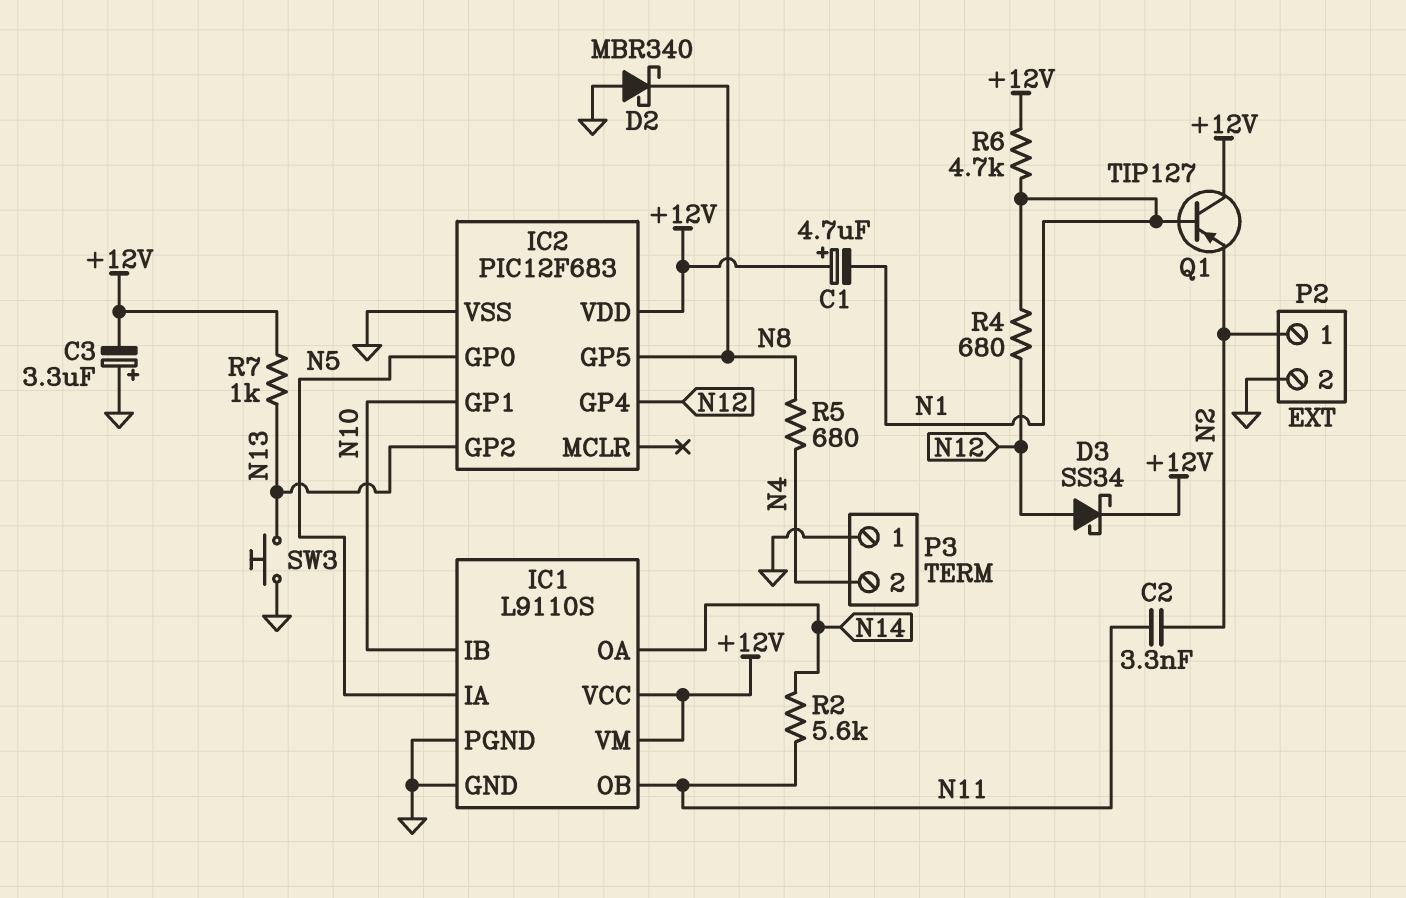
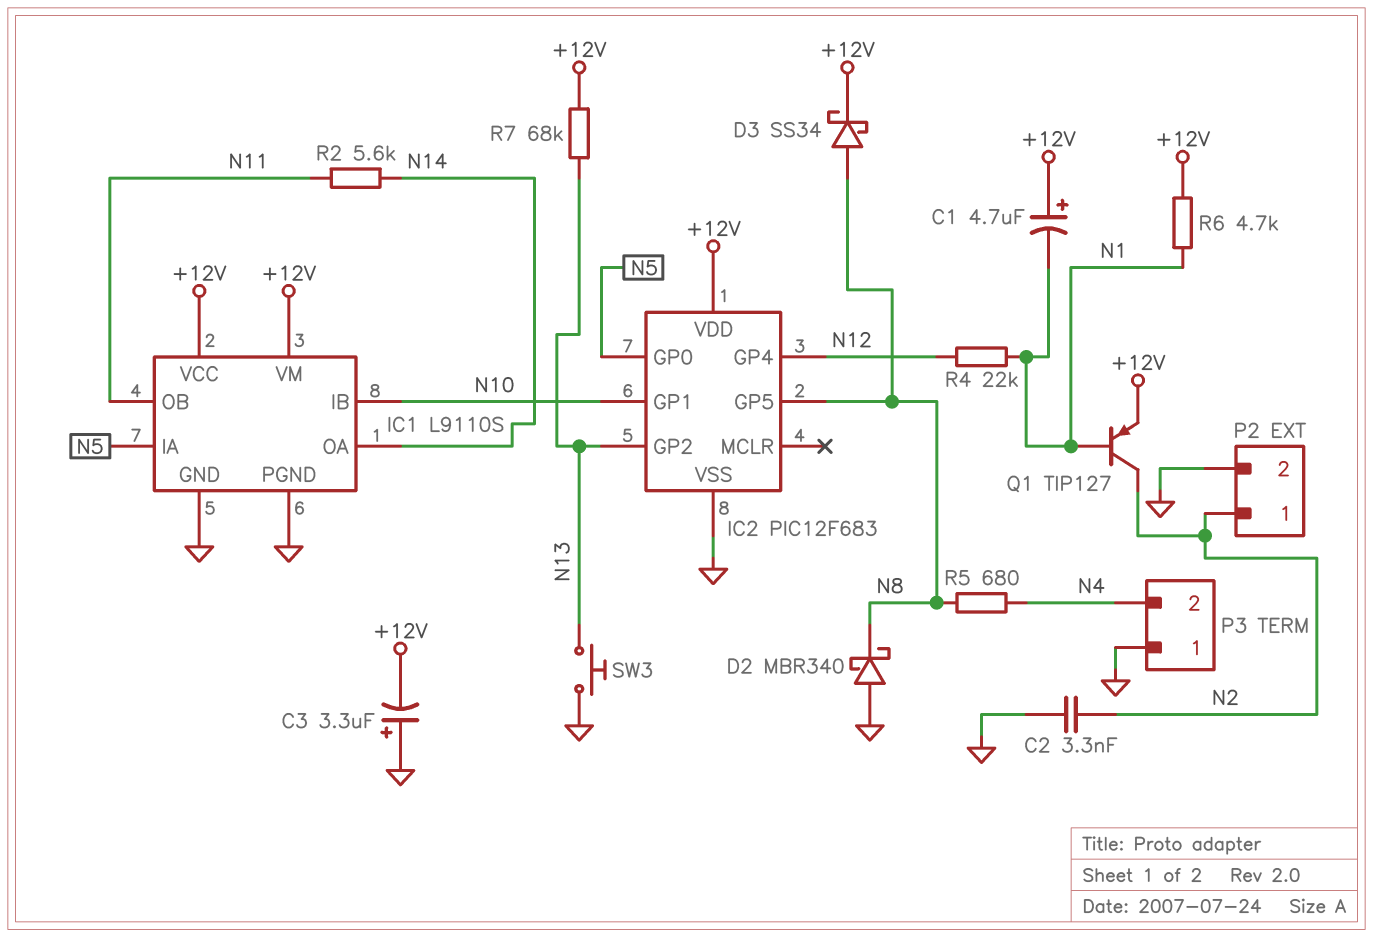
C2: 3.3nF (N2, N11) -> 3.3nF (GND, N2)
D3: schottky SS34 (A N12, K +12V) -> schottky SS34 (A N8, K +12V)
Q1: PNP TIP127 (B N1, C +12V, E N2) -> PNP TIP127 (B N1, C N2, E +12V)
R4: 680 (N1, N12) -> 22k (N1, N12)
R7: 1k (+12V, N13) -> 68k (+12V, N13)

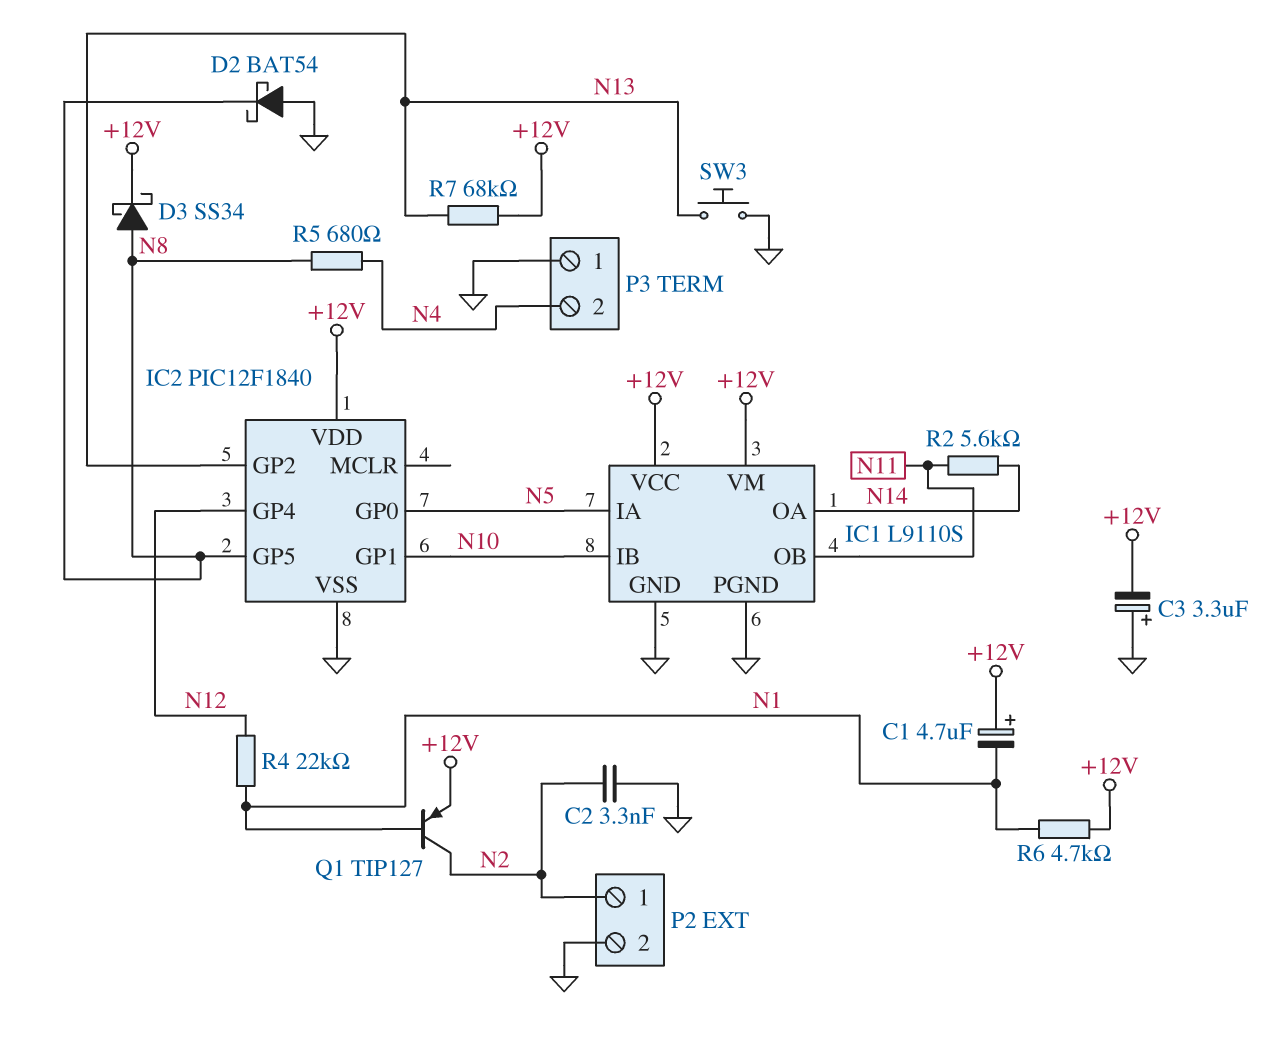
D2: schottky MBR340 (A GND, K N8) -> schottky BAT54 (A GND, K N8)
IC2: PIC12F683 -> PIC12F1840

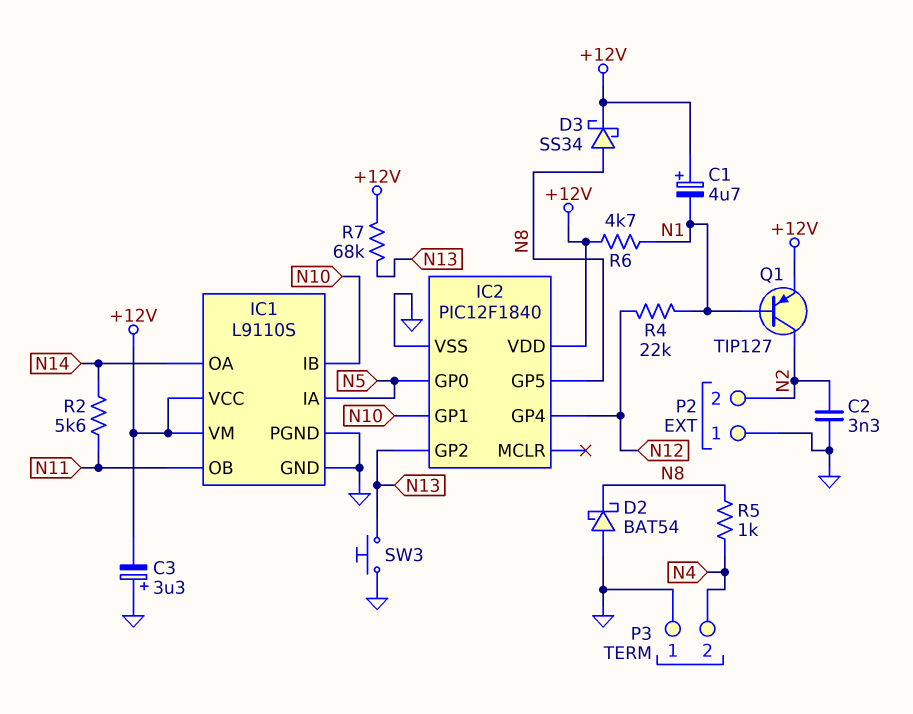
P2 pin 1: N2 -> GND
P2 pin 2: GND -> N2
R5: 680 (N4, N8) -> 1k (N4, N8)

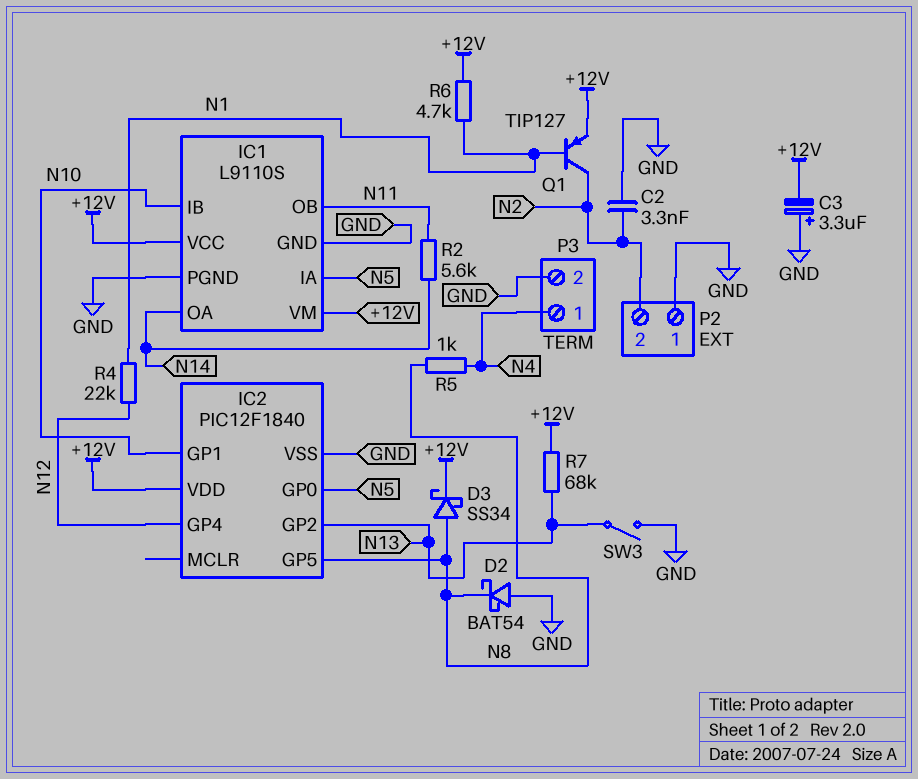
C1: 4.7uF (plus +12V, minus N1) -> none
P3 pin 1: GND -> N4
P3 pin 2: N4 -> GND
SW3: button (GND, N13) -> switch (GND, N13)

